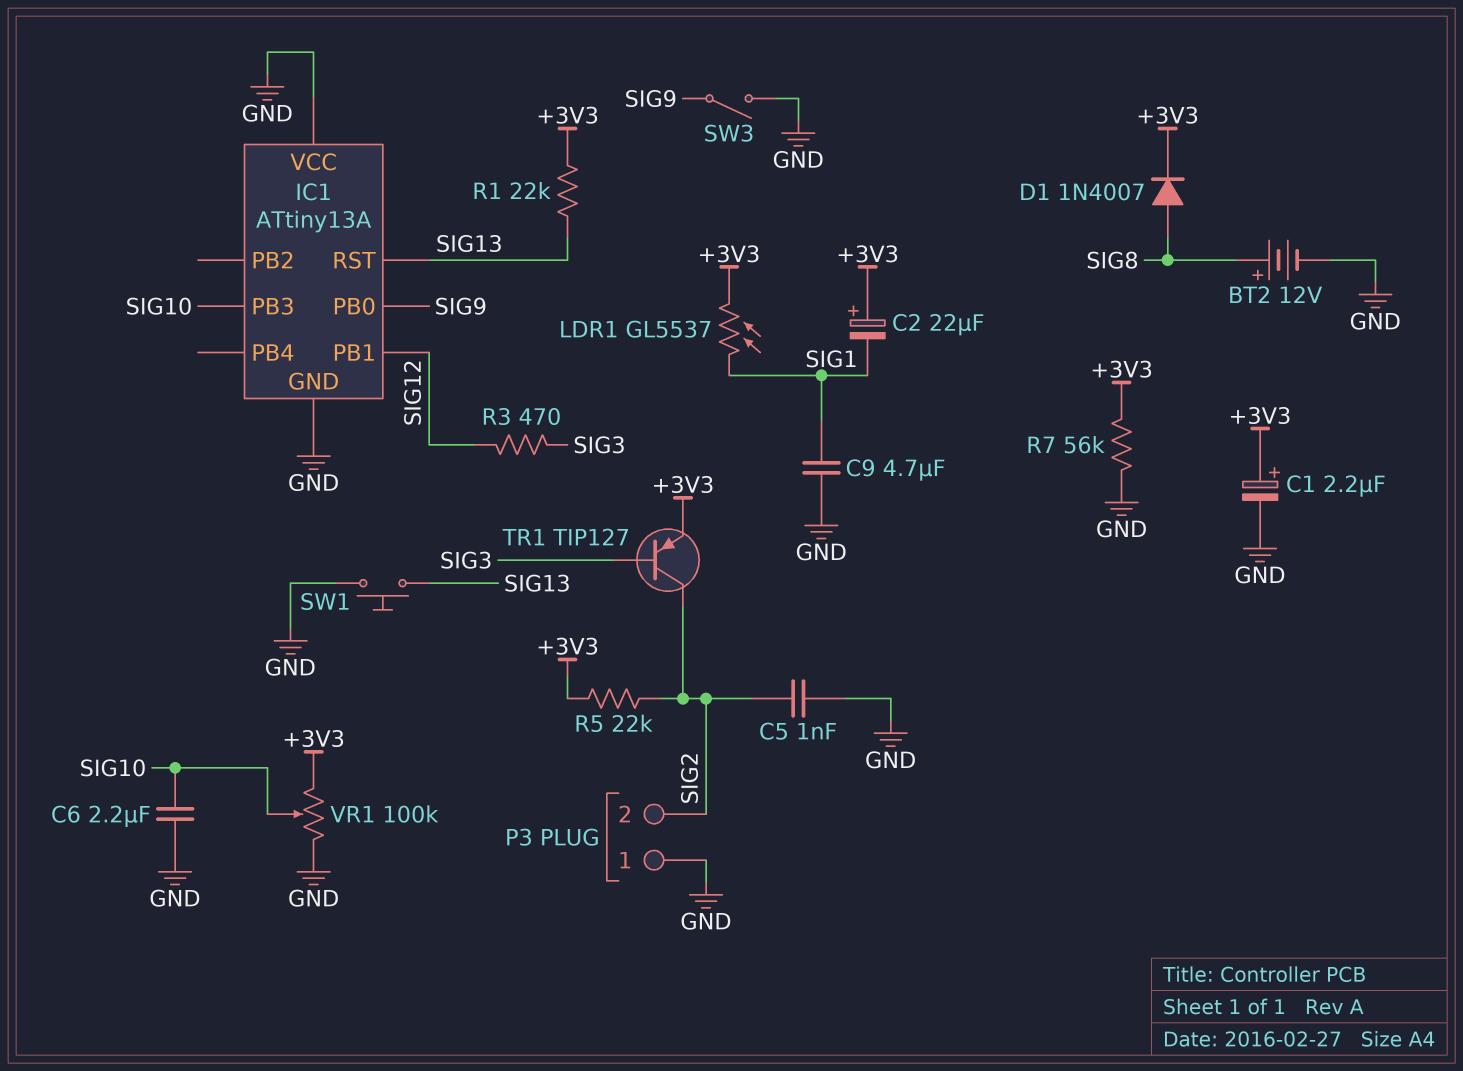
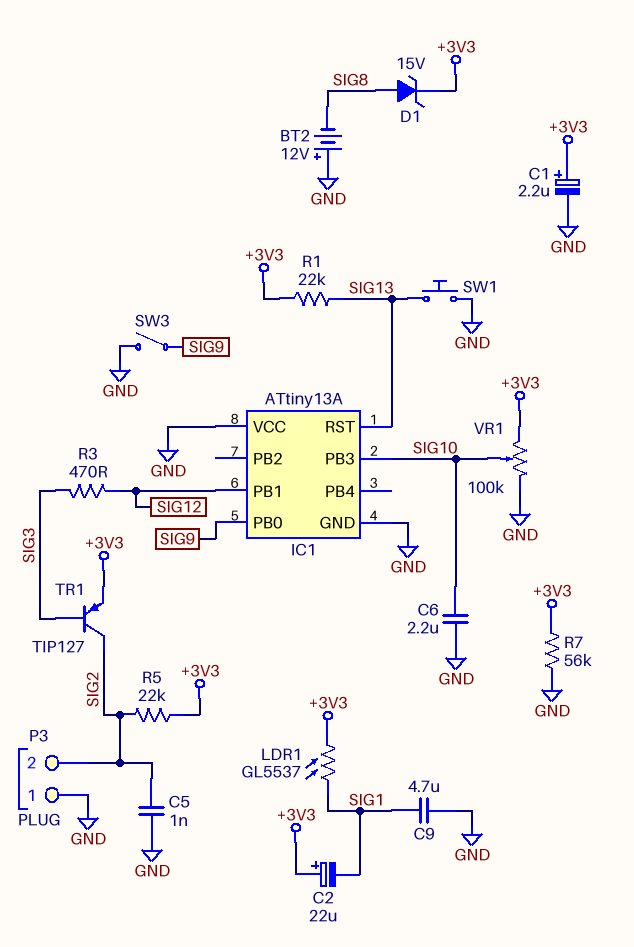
BT2: 12V (plus SIG8, minus GND) -> 12V (plus GND, minus SIG8)
D1: diode 1N4007 (A SIG8, K +3V3) -> zener 15V (A SIG8, K +3V3)

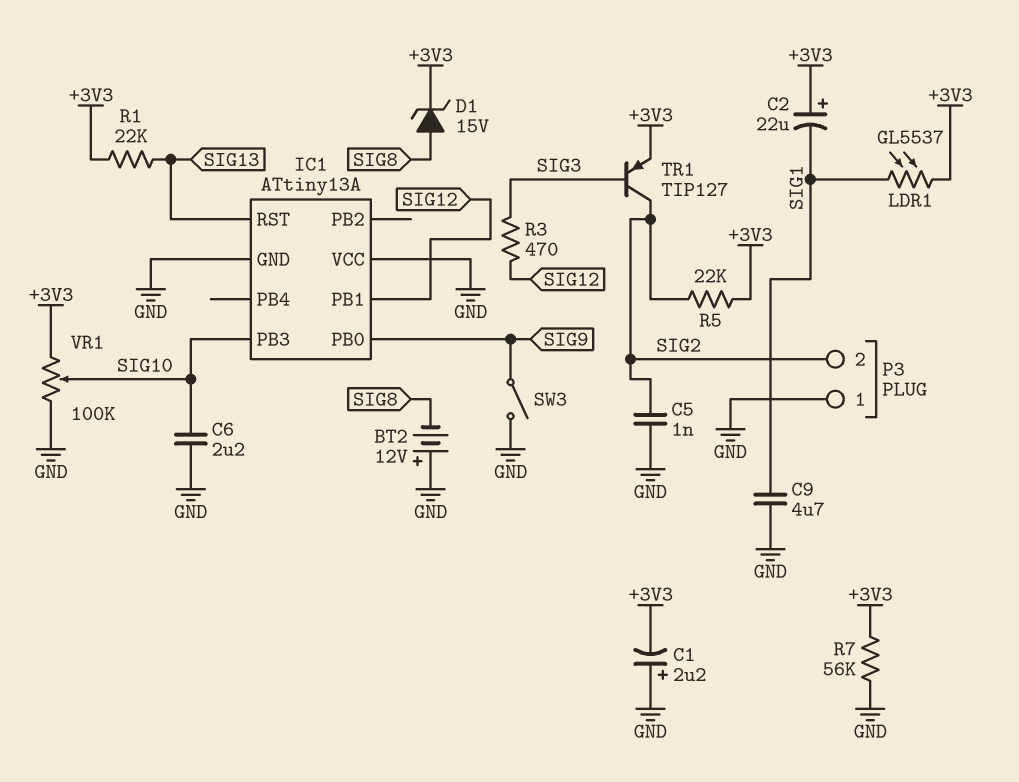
C1: 2.2uF (plus +3V3, minus GND) -> 2.2uF (plus GND, minus +3V3)
SW1: button (GND, SIG13) -> none

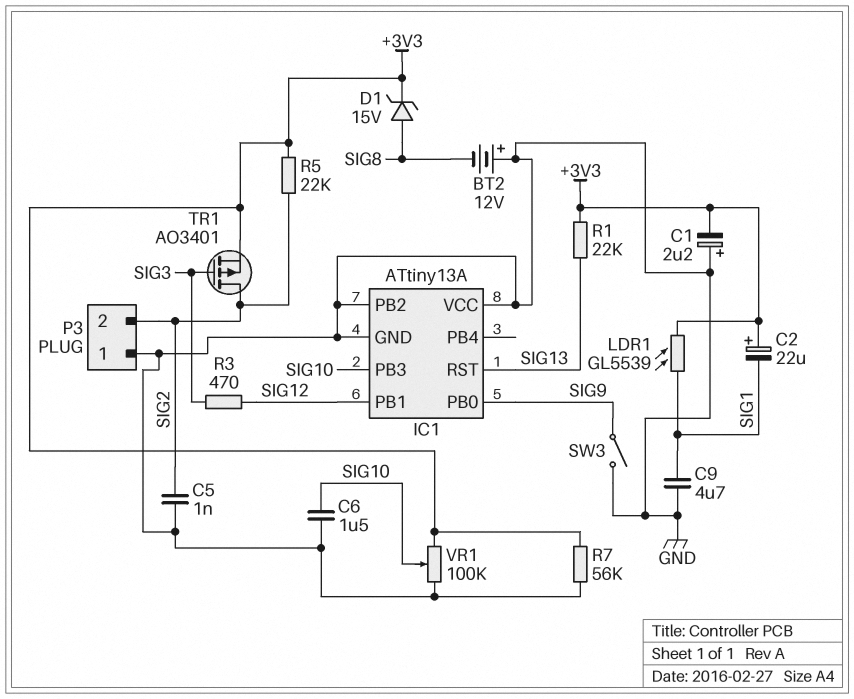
C6: 2.2uF (GND, SIG10) -> 1.5uF (GND, SIG10)
IC1 pin PB2: none -> GND
LDR1: GL5537 (+3V3, SIG1) -> GL5539 (+3V3, SIG1)
TR1: PNP TIP127 (B SIG3, C SIG2, E +3V3) -> PMOS AO3401 (G SIG3, D SIG2, S +3V3)

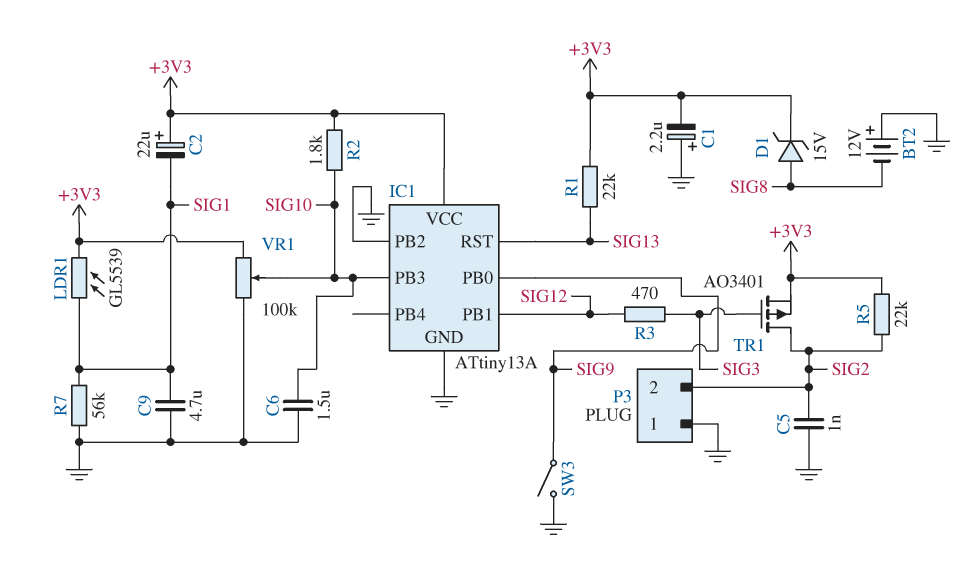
IC1 pin VCC: GND -> +3V3
R2: none -> 1.8k (+3V3, SIG10)
R7: 56k (+3V3, GND) -> 56k (GND, SIG1)

